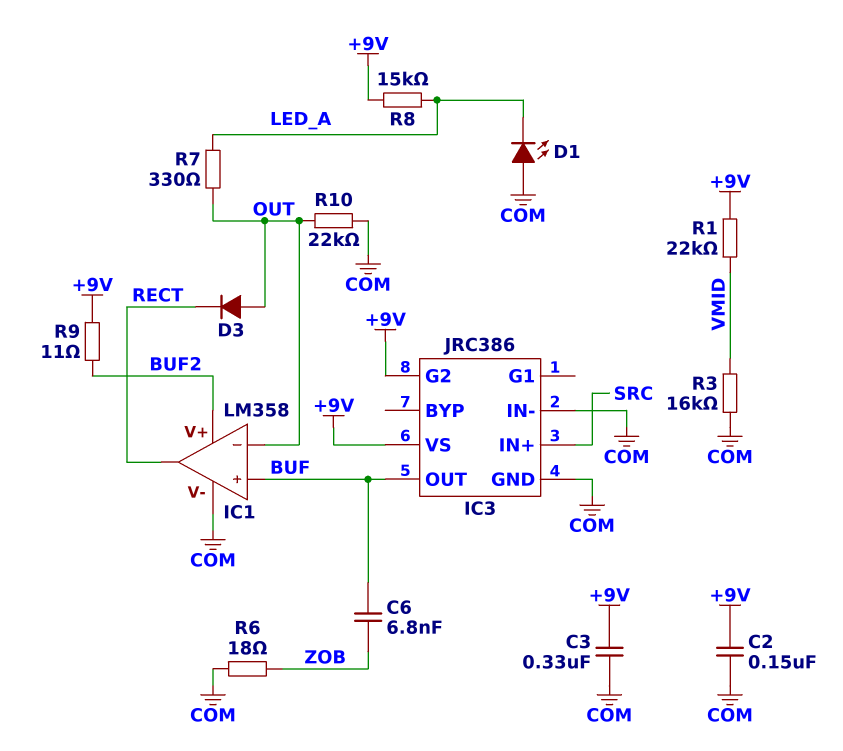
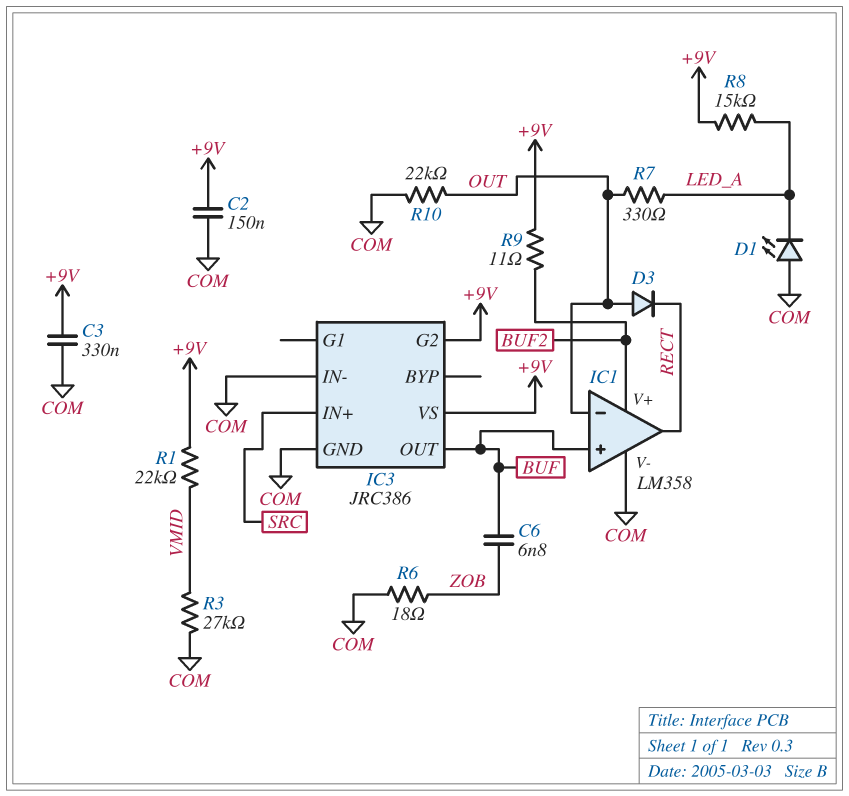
R3: 16k (COM, VMID) -> 27k (COM, VMID)

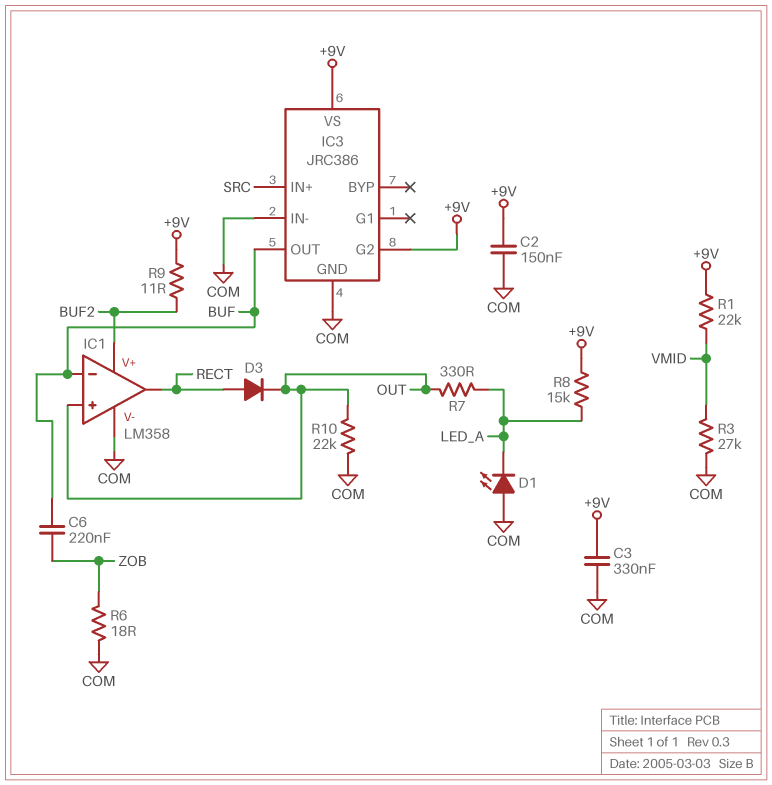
C6: 6.8nF (BUF, ZOB) -> 220nF (BUF, ZOB)
D3: diode (A OUT, K RECT) -> diode (A RECT, K OUT)
IC1 pin in+: BUF -> OUT
IC1 pin in-: OUT -> BUF

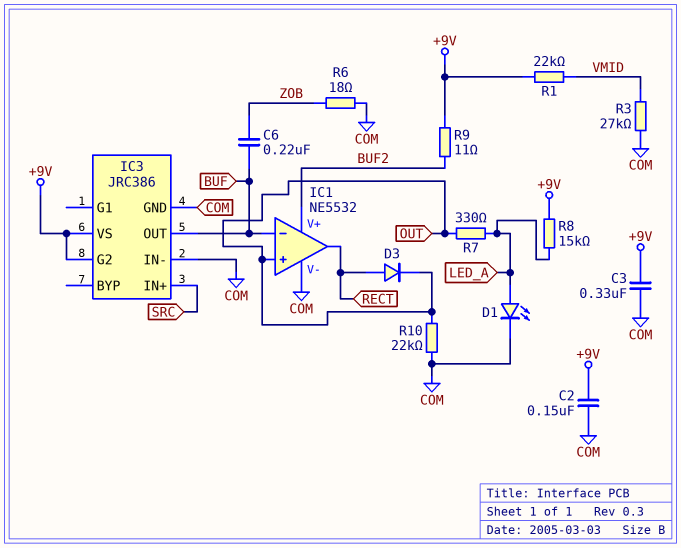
D1: LED (A COM, K LED_A) -> LED (A LED_A, K COM)
IC1: LM358 -> NE5532

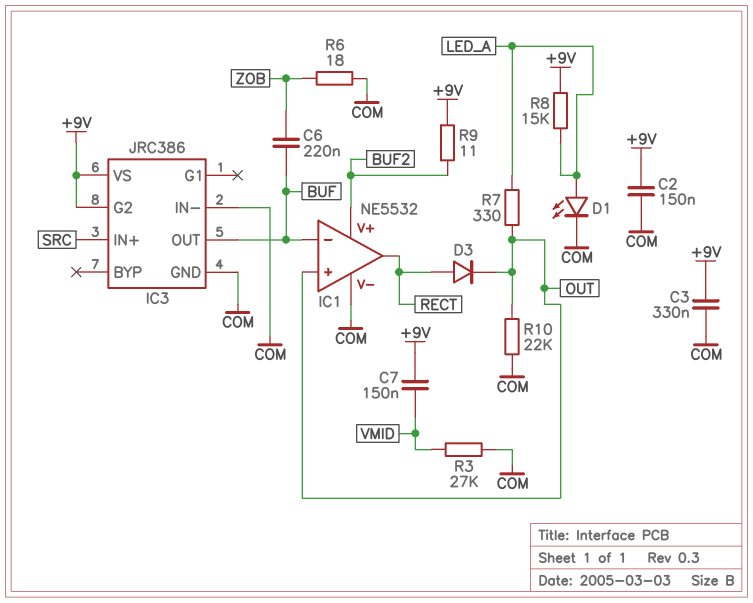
C7: none -> 150nF (+9V, VMID)
R1: 22k (+9V, VMID) -> none

